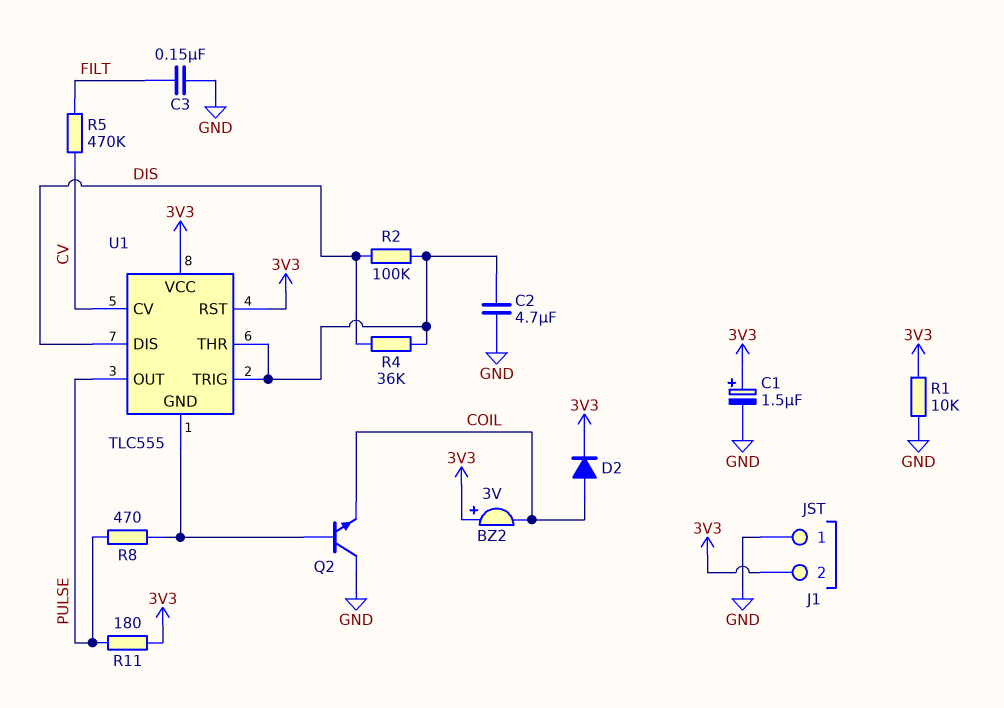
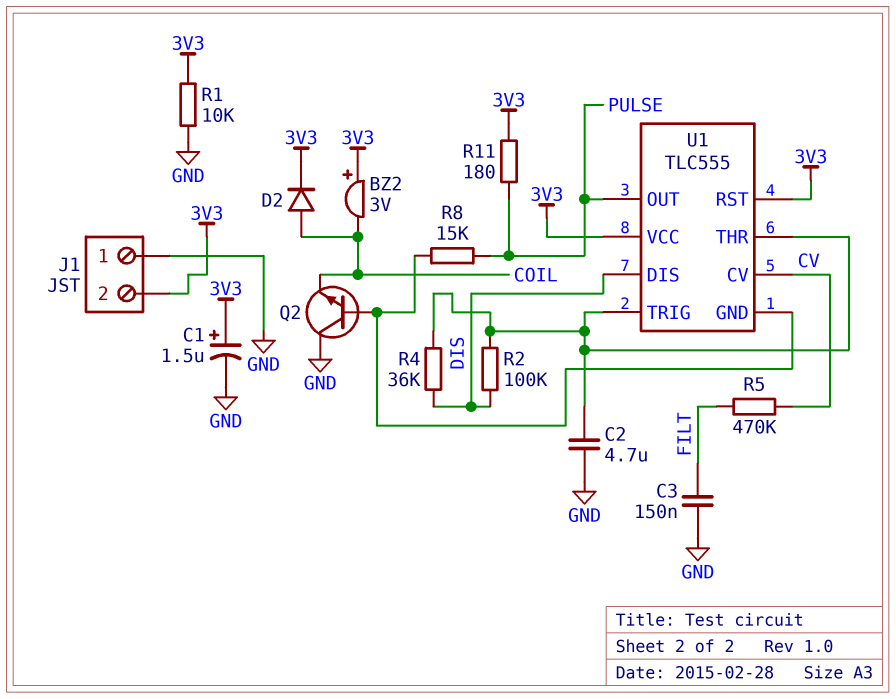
R8: 470 (PULSE, U1/GND) -> 15k (PULSE, U1/GND)

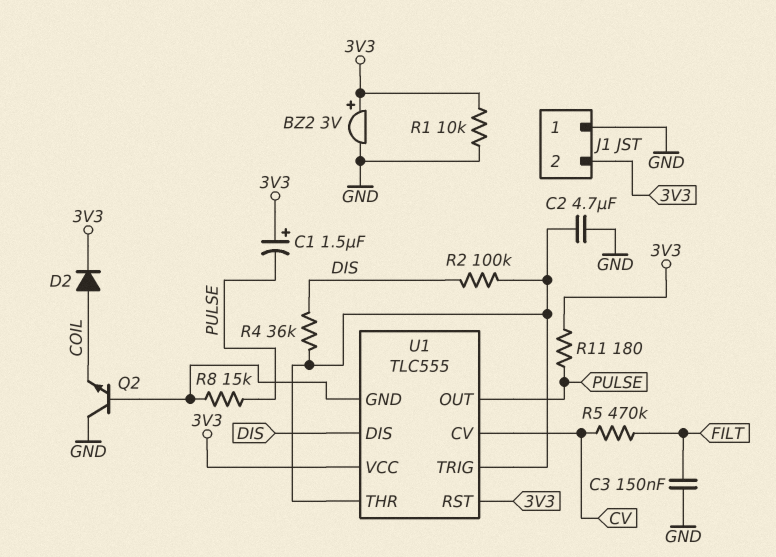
BZ2: buzzer 3V (plus 3V3, minus COIL) -> buzzer 3V (plus 3V3, minus GND)
C1: 1.5uF (plus 3V3, minus GND) -> 1.5uF (plus 3V3, minus PULSE)

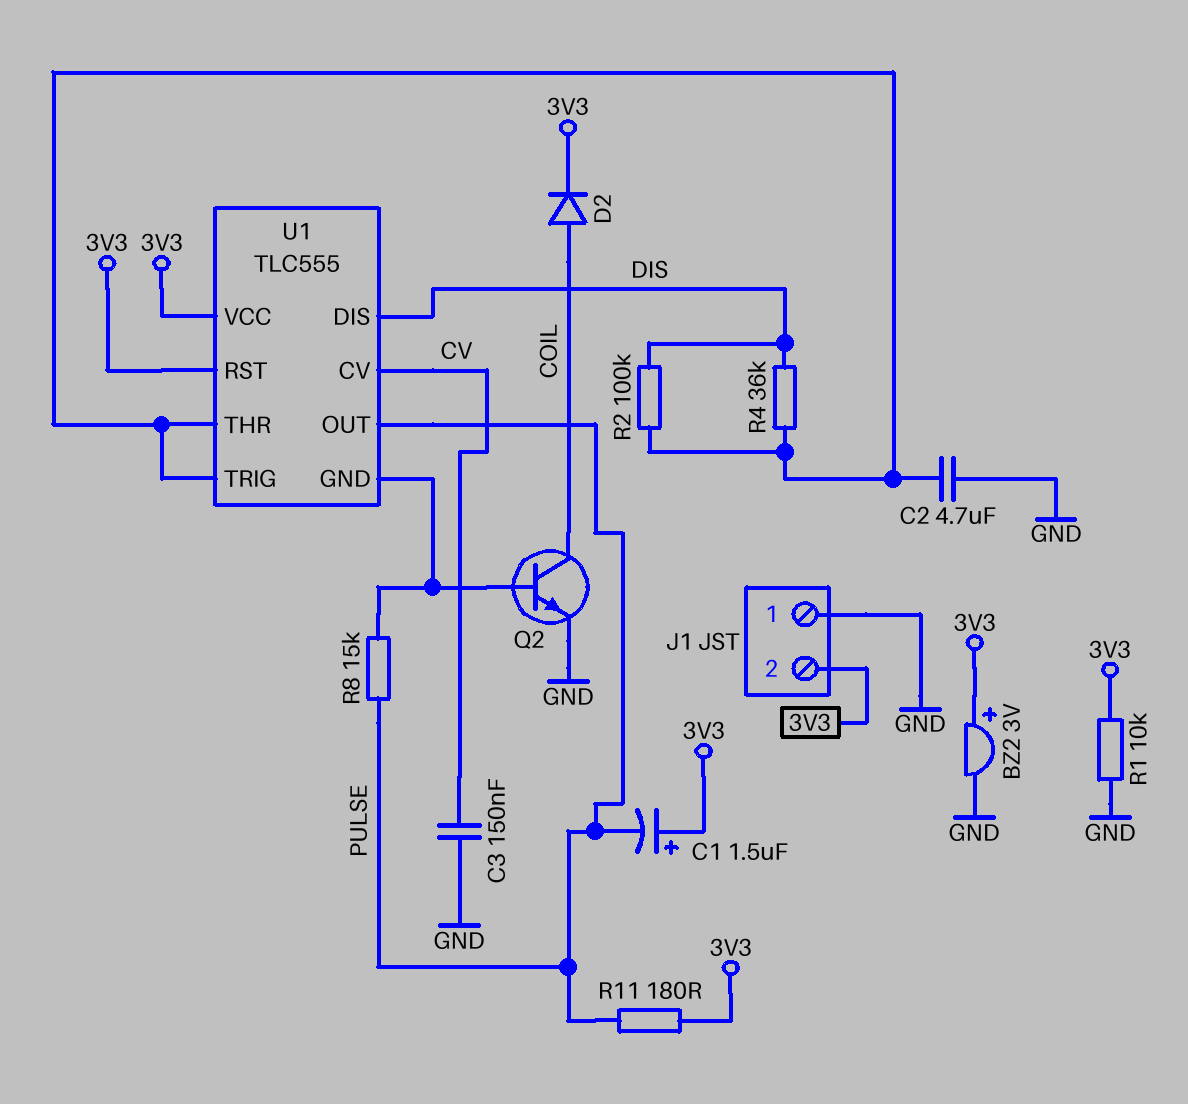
C3: 150nF (FILT, GND) -> 150nF (CV, GND)
Q2: NPN (B U1/GND, C GND, E COIL) -> NPN (B U1/GND, C COIL, E GND)
R5: 470k (CV, FILT) -> none

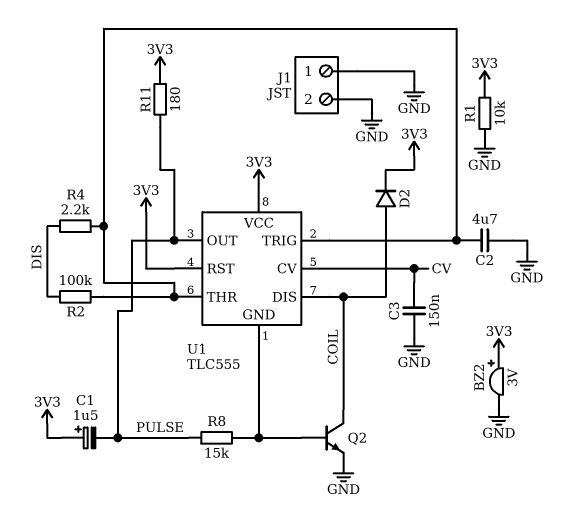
J1 pin 2: 3V3 -> GND
R4: 36k (DIS, U1/THR) -> 2.2k (DIS, U1/THR)
U1 pin DIS: DIS -> COIL

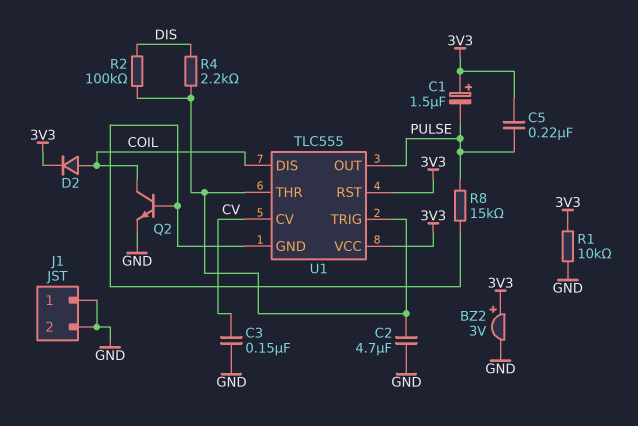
C5: none -> 220nF (3V3, PULSE)
R11: 180 (3V3, PULSE) -> none

